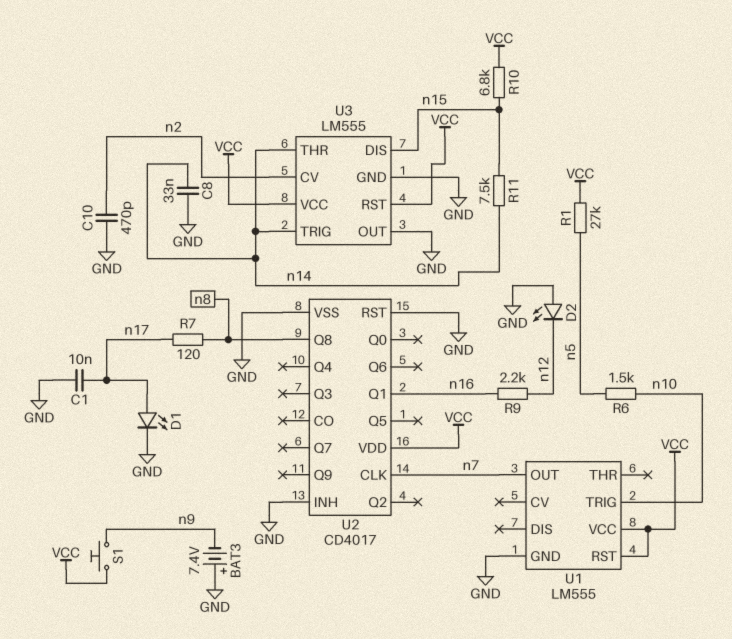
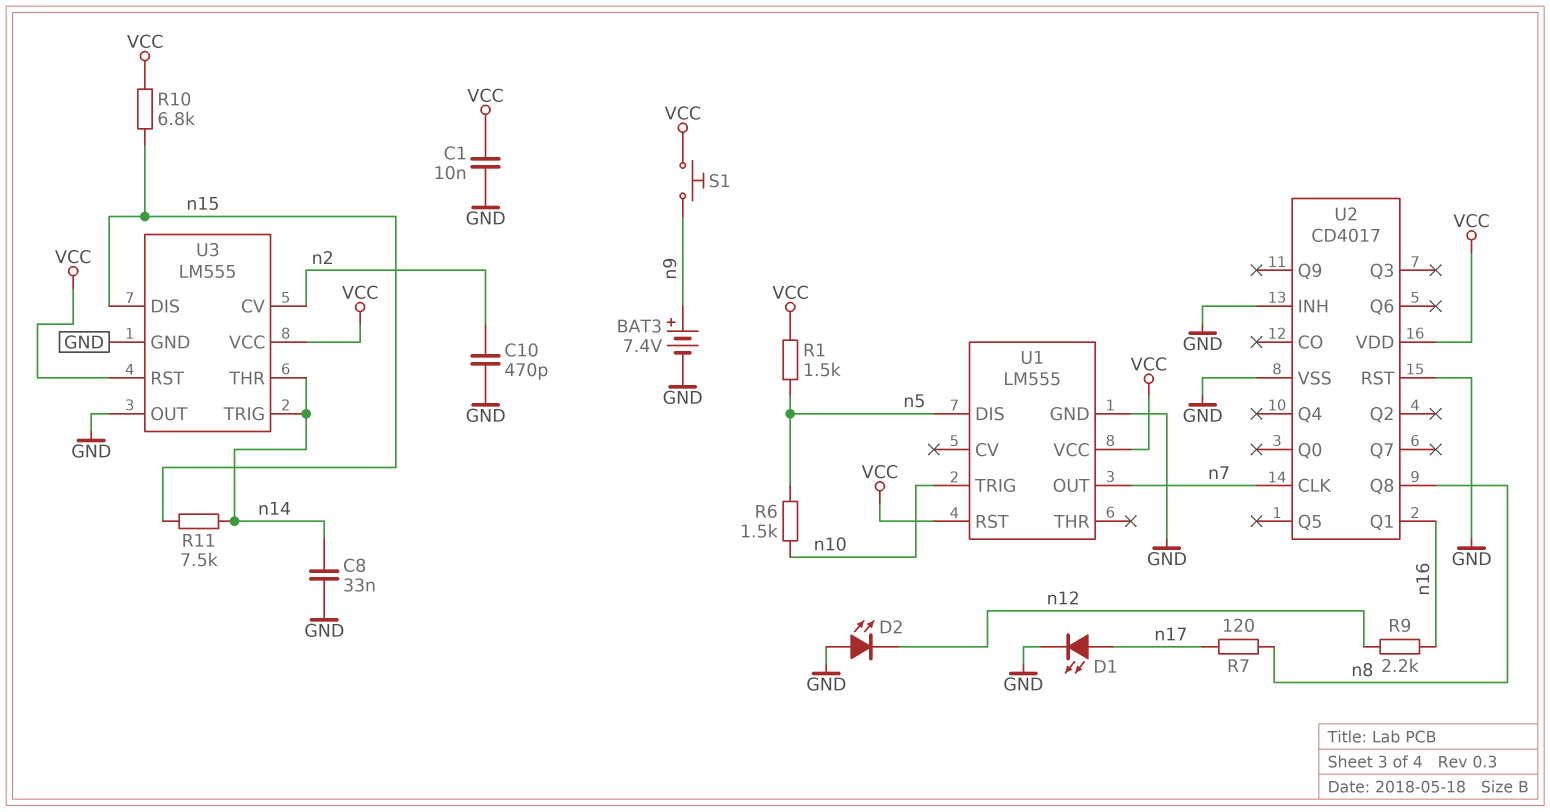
BAT3: 7.4V (plus GND, minus n9) -> 7.4V (plus n9, minus GND)
C1: 10nF (GND, n17) -> 10nF (GND, VCC)
R1: 27k (VCC, n5) -> 1.5k (VCC, n5)
U1 pin DIS: none -> n5

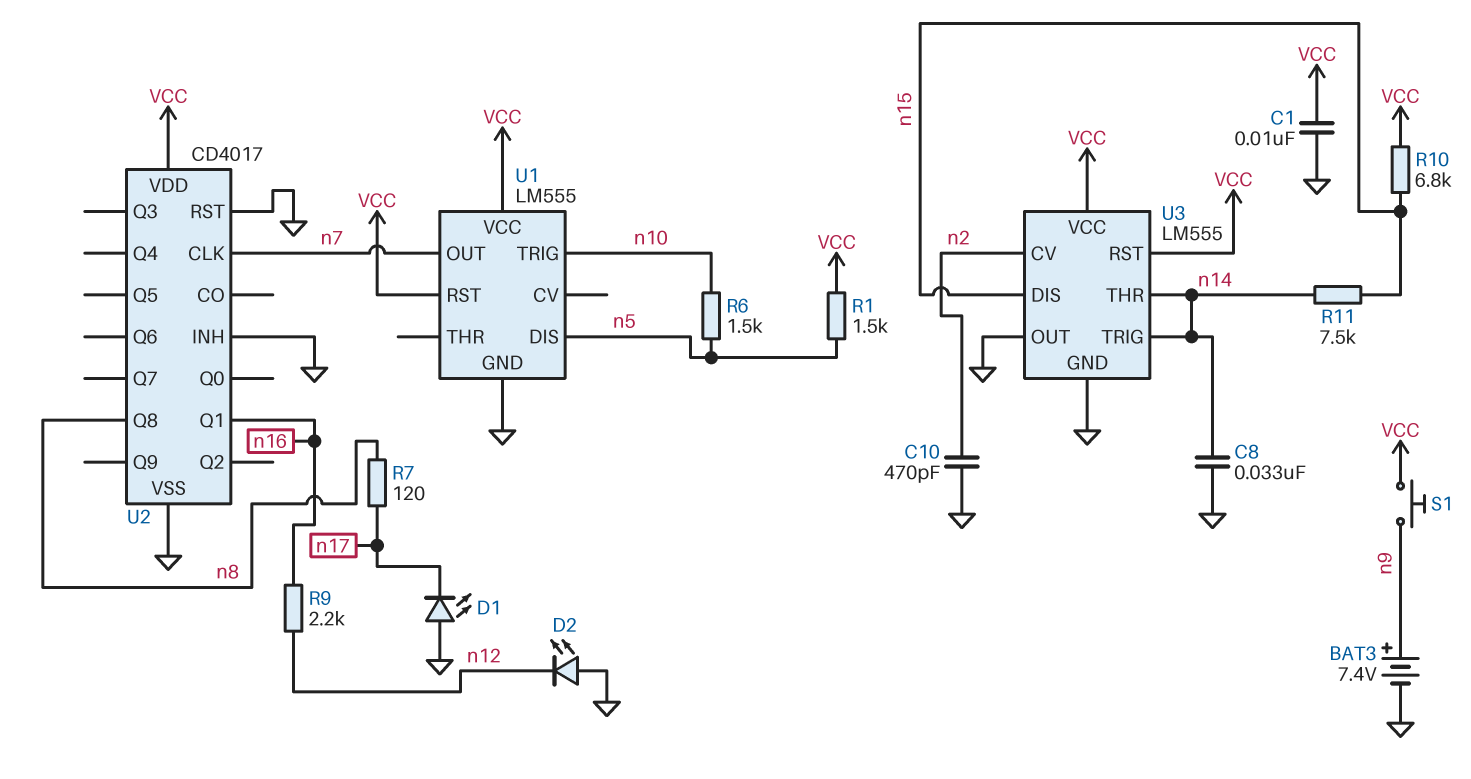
D1: LED (A n17, K GND) -> LED (A GND, K n17)

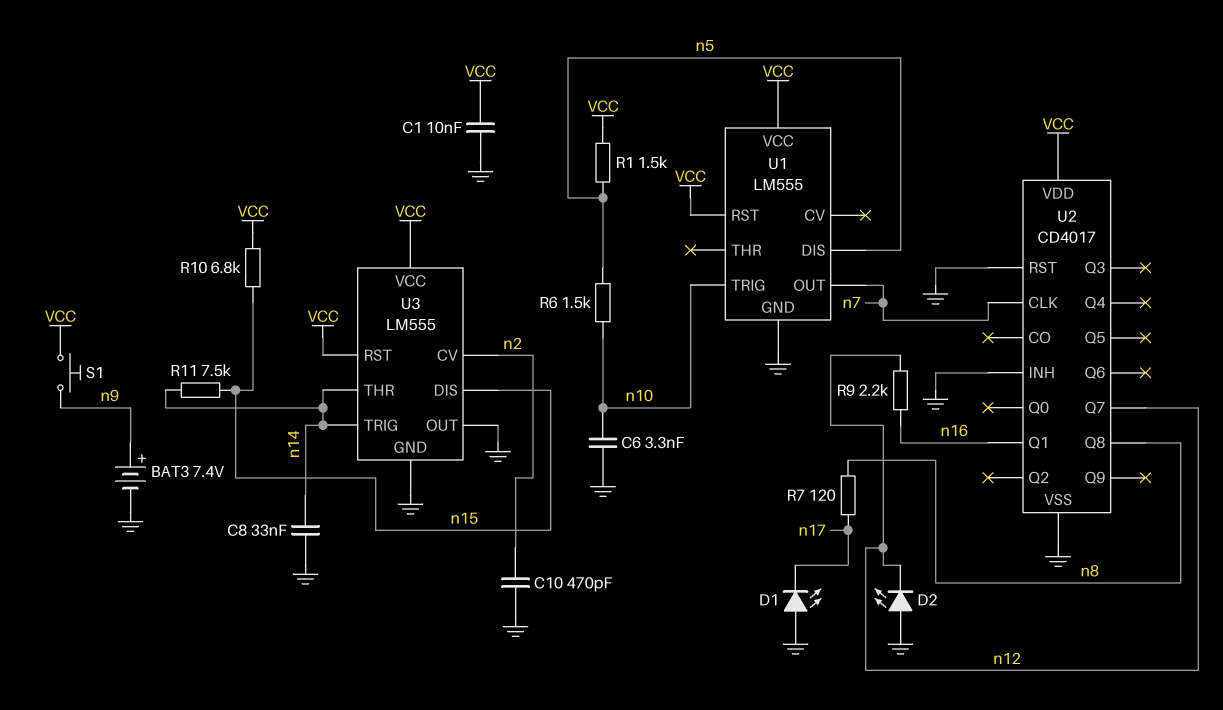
C6: none -> 3.3nF (GND, n10)
U2 pin Q7: none -> n12

